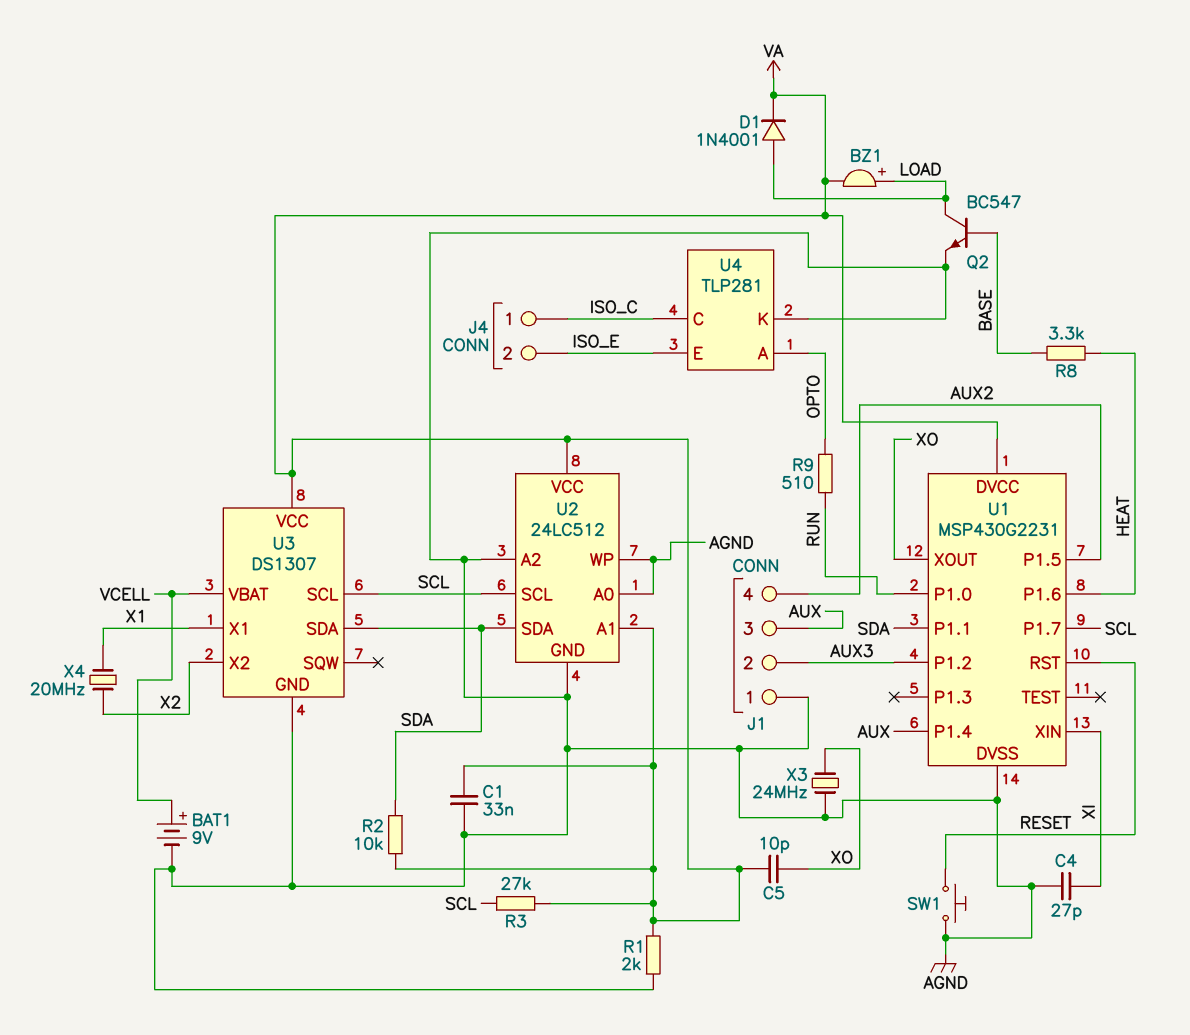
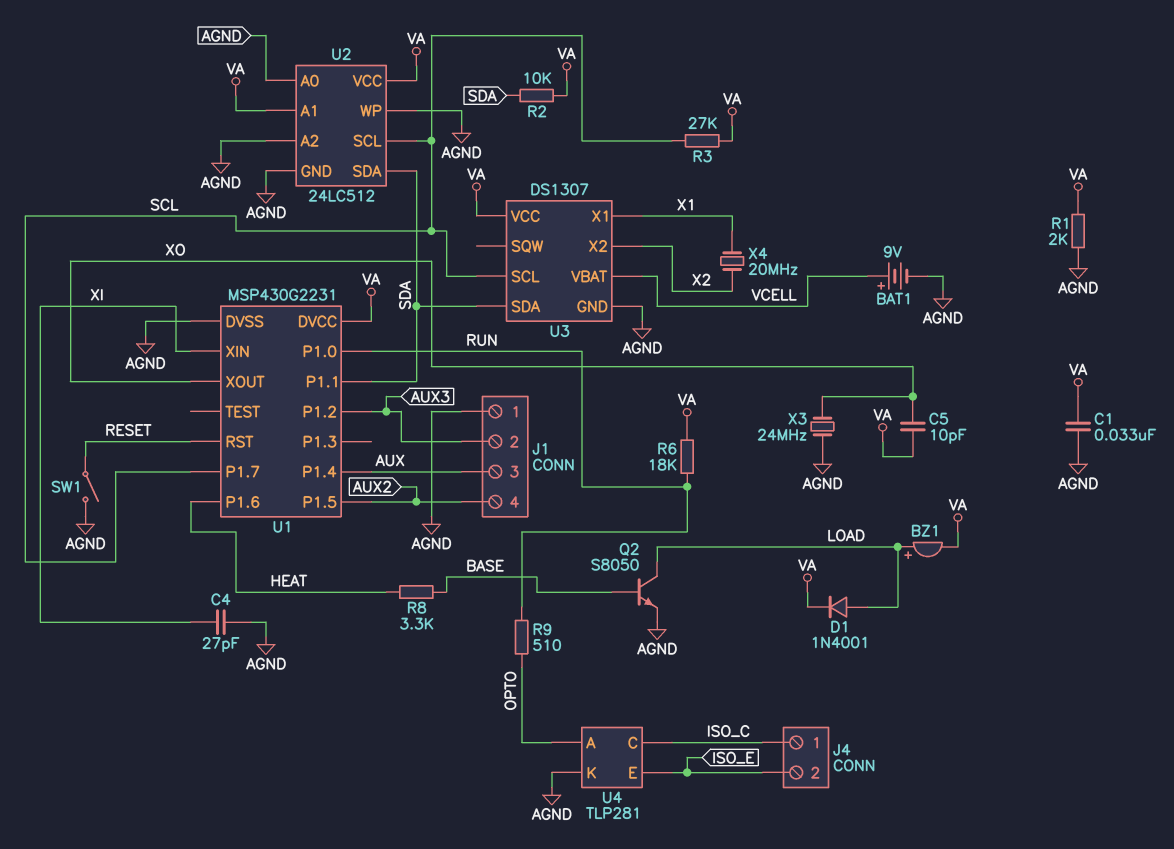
Q2: NPN BC547 (B BASE, C LOAD, E AGND) -> NPN S8050 (B BASE, C LOAD, E AGND)
R6: none -> 18k (RUN, VA)
SW1: button (AGND, RESET) -> switch (AGND, RESET)

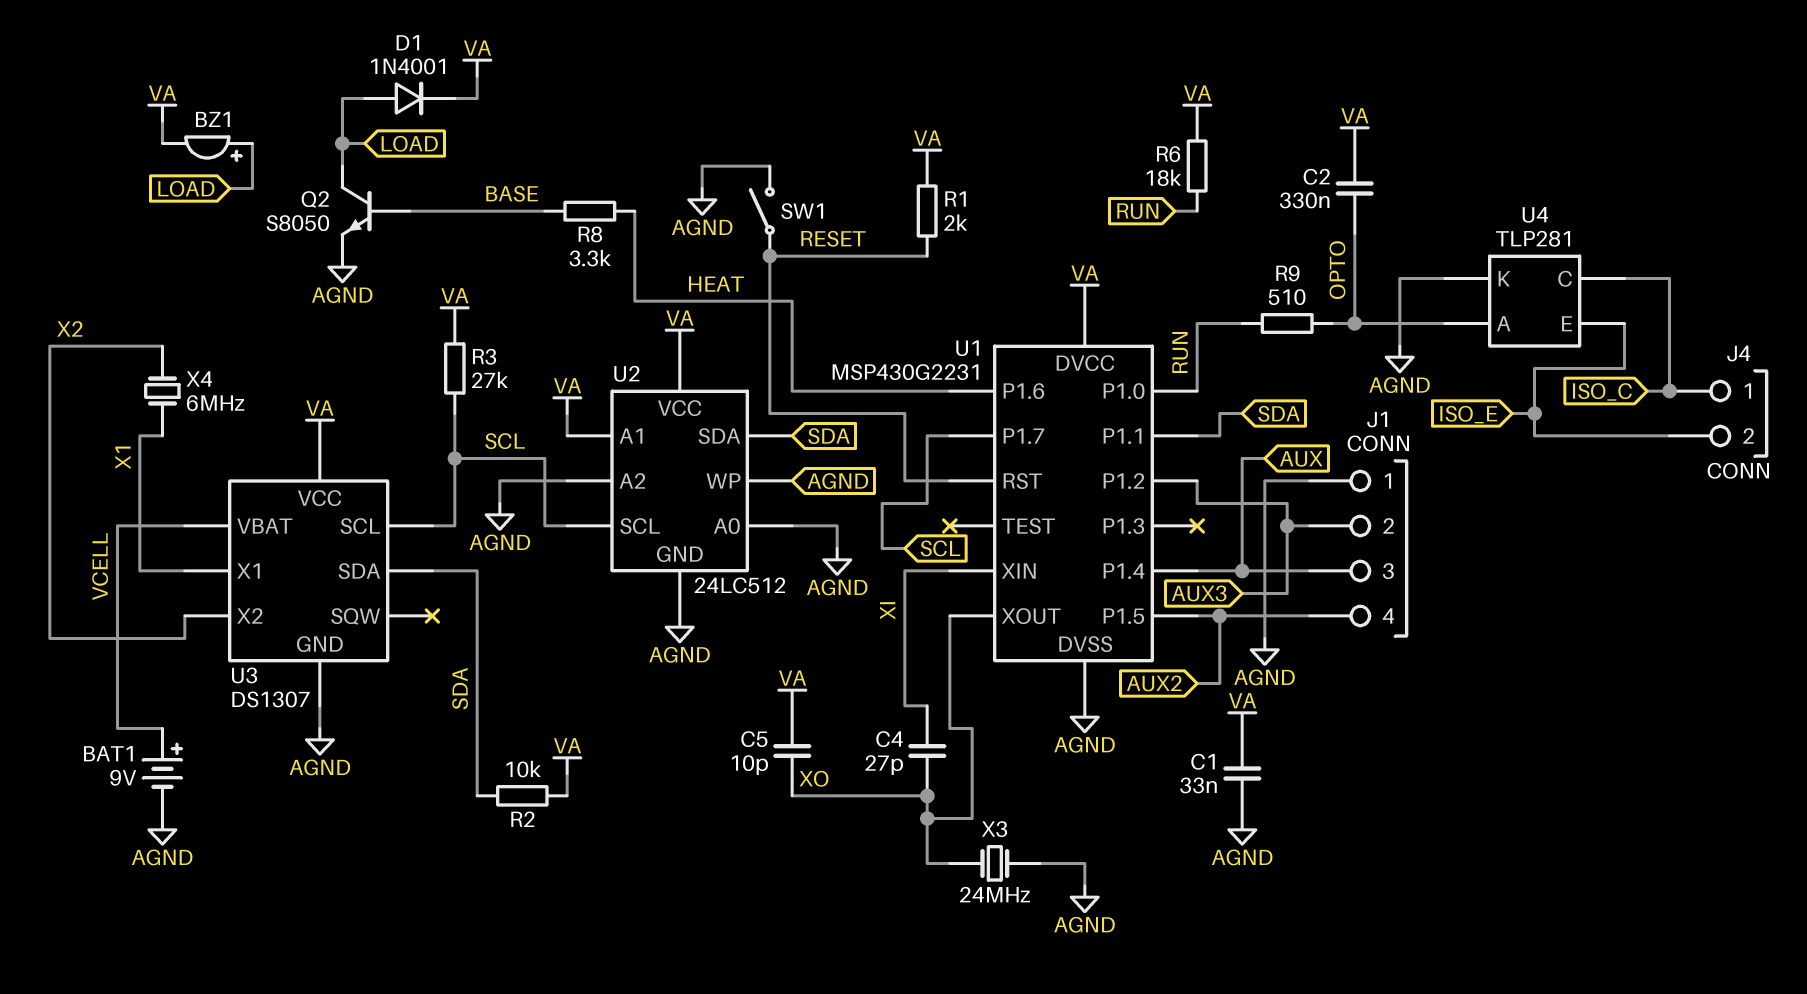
C2: none -> 330nF (OPTO, VA)
C4: 27pF (AGND, XI) -> 27pF (XI, XO)
R1: 2k (AGND, VA) -> 2k (RESET, VA)
X4: 20MHz (X1, X2) -> 6MHz (X1, X2)

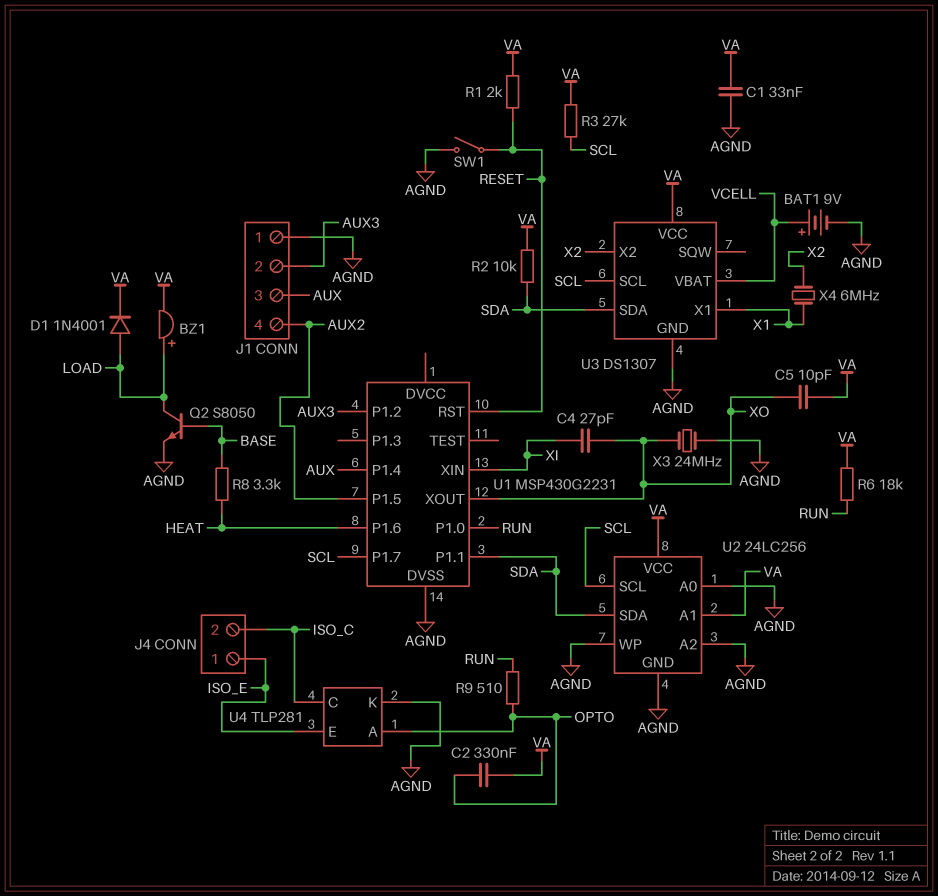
J4 pin 1: ISO_C -> ISO_E
J4 pin 2: ISO_E -> ISO_C
U1 pin DVCC: VA -> none
U2: 24LC512 -> 24LC256

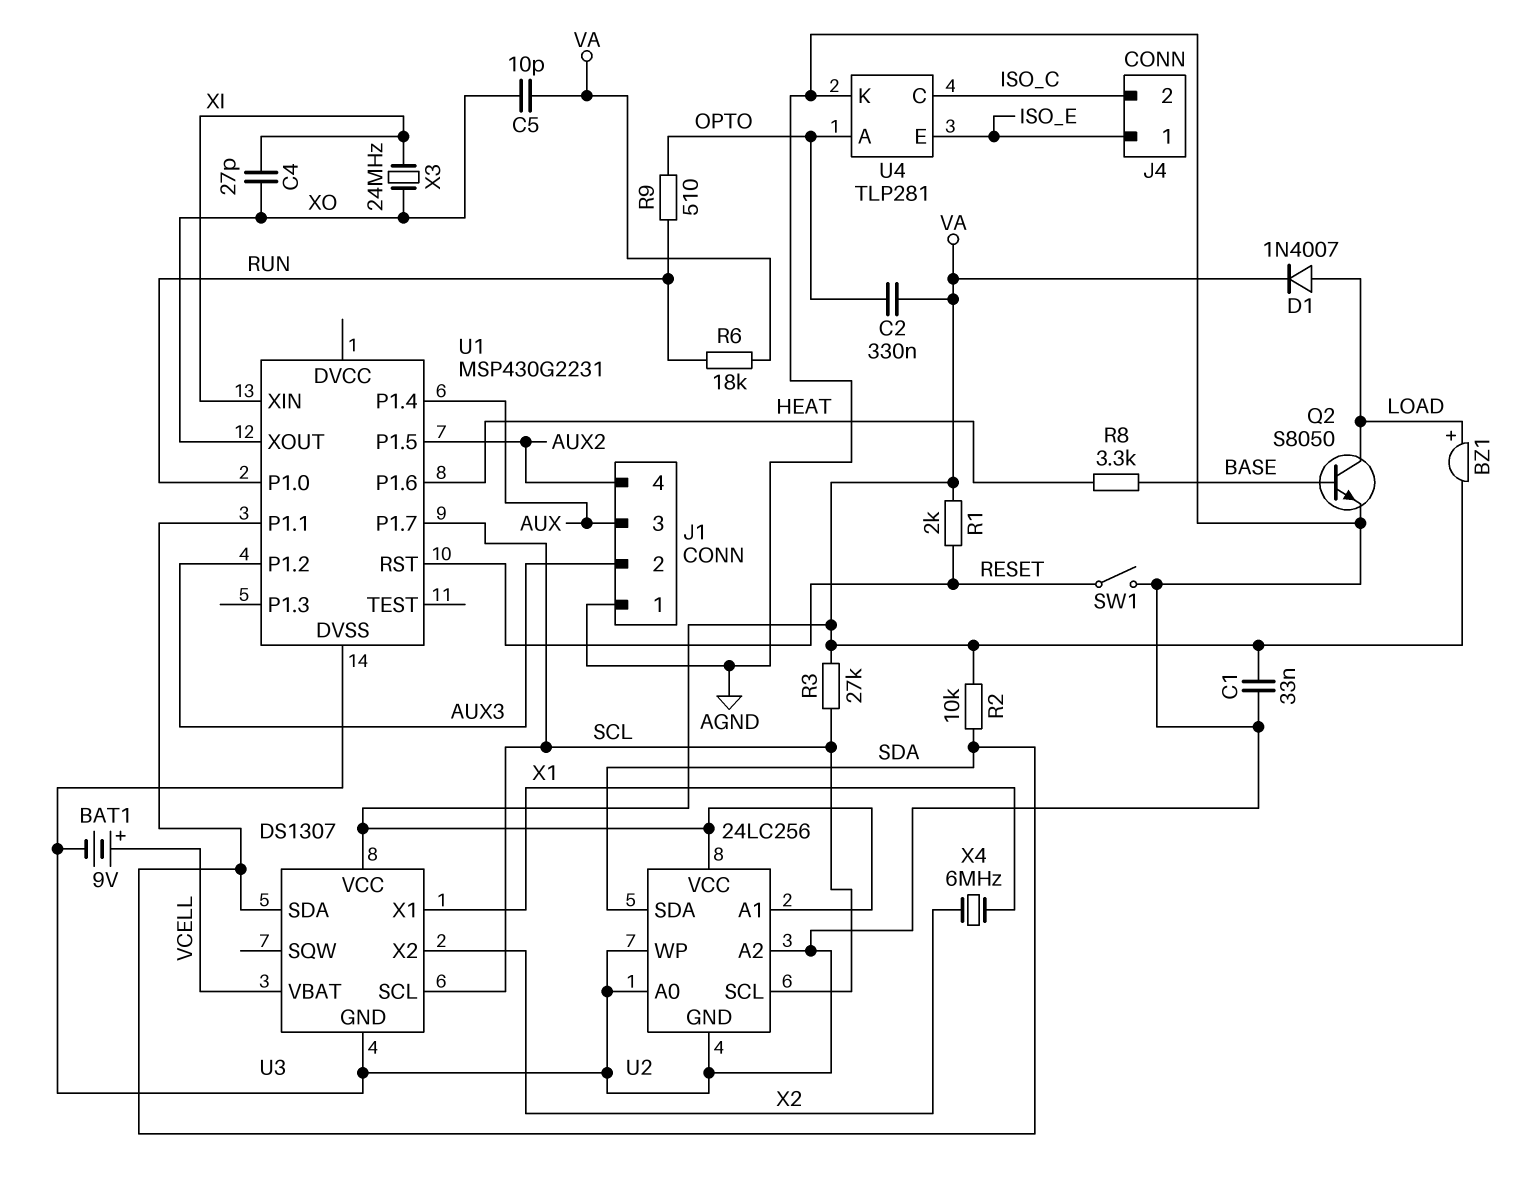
D1: diode 1N4001 (A LOAD, K VA) -> diode 1N4007 (A LOAD, K VA)
X3: 24MHz (AGND, XO) -> 24MHz (XI, XO)

